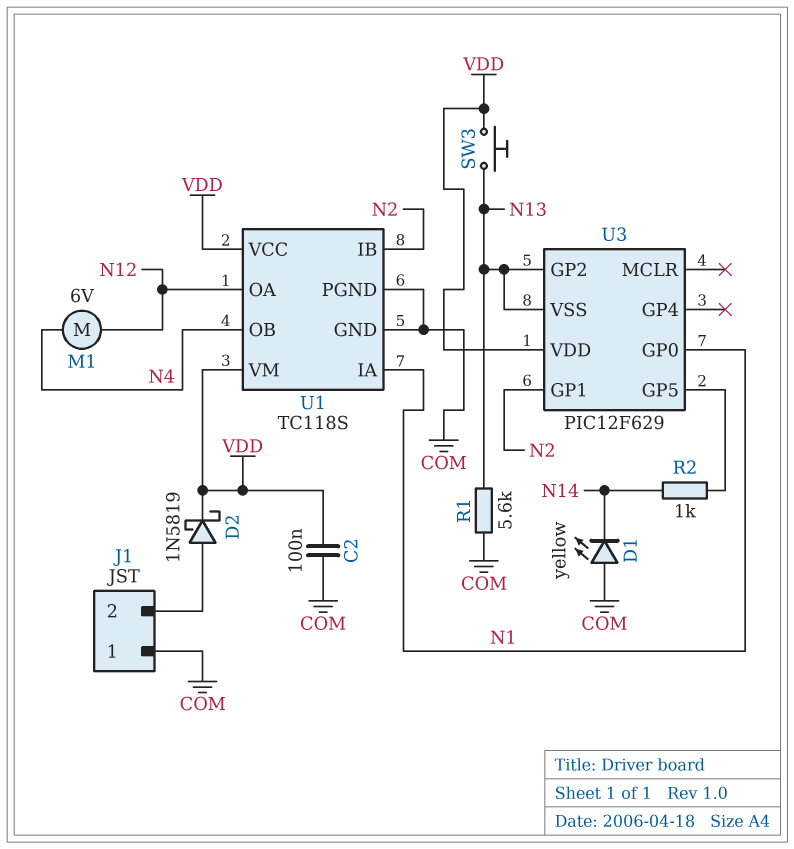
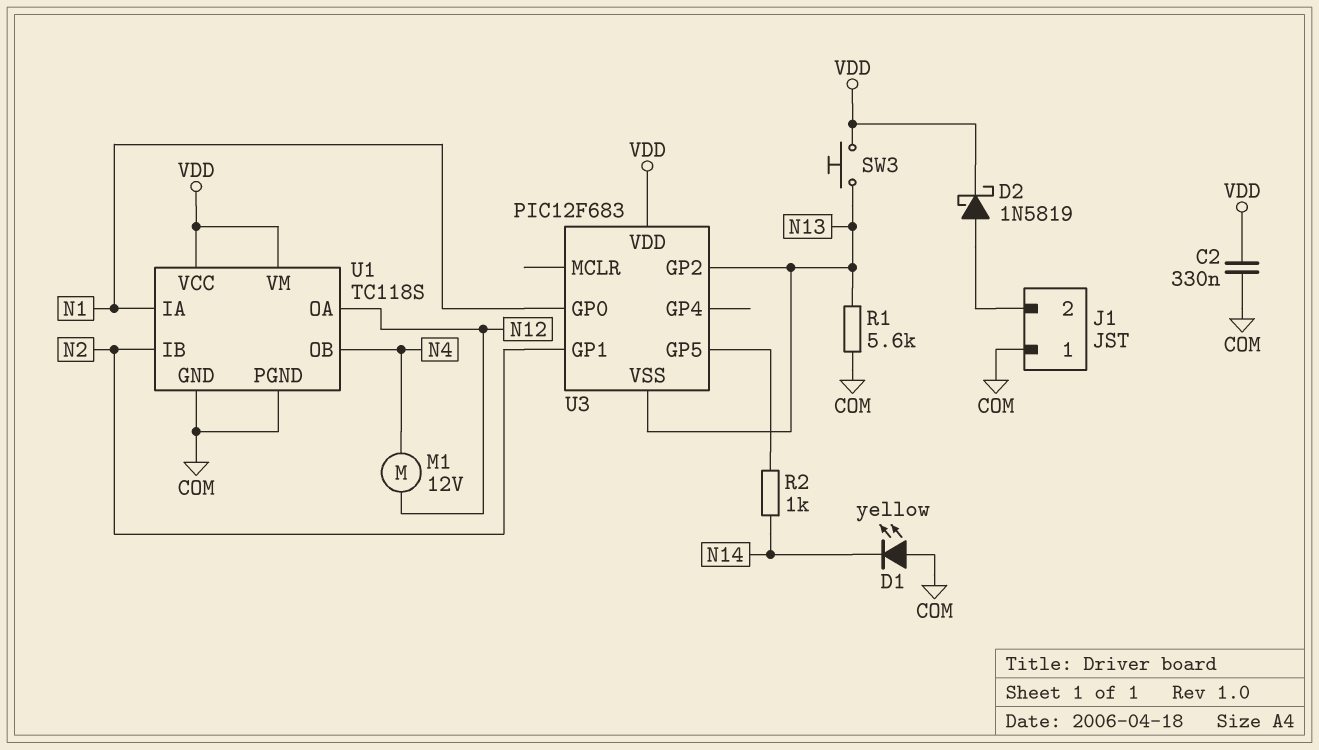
C2: 100nF (COM, VDD) -> 330nF (COM, VDD)
M1: motor 6V (N4, N12) -> motor 12V (N4, N12)
U3: PIC12F629 -> PIC12F683

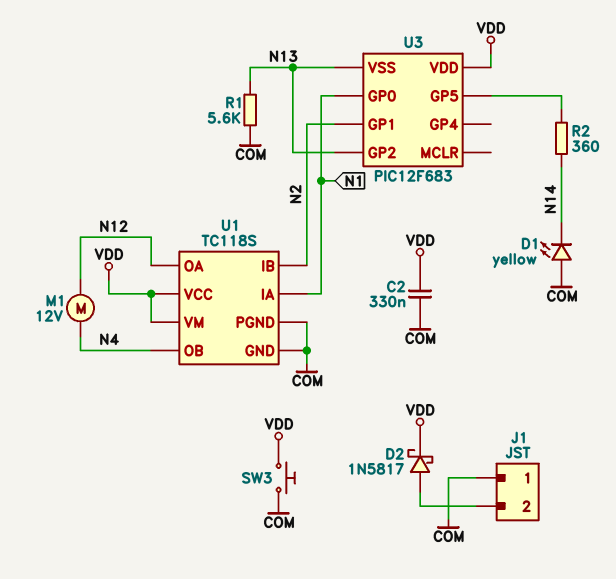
D2: schottky 1N5819 (A J1/2, K VDD) -> schottky 1N5817 (A J1/2, K VDD)
R2: 1k (N14, U3/GP5) -> 360 (N14, U3/GP5)
SW3: button (N13, VDD) -> button (COM, VDD)

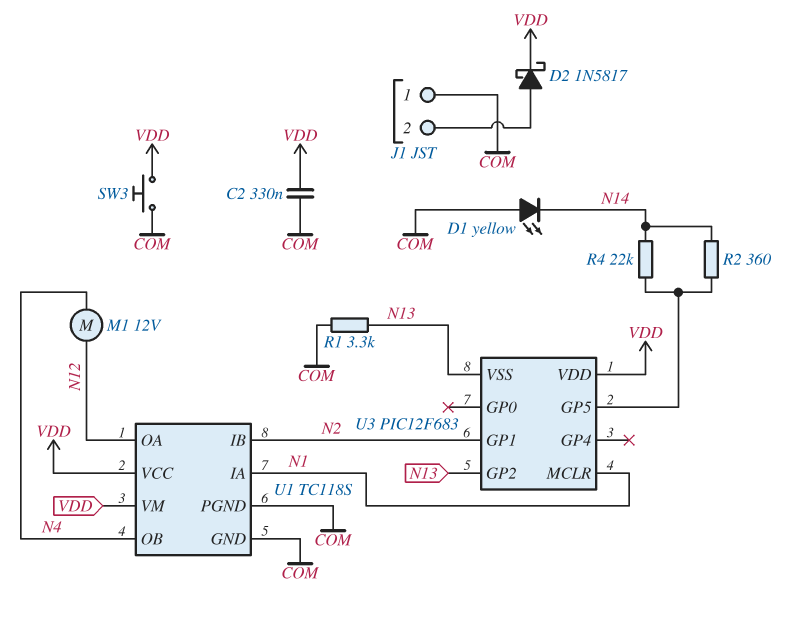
R1: 5.6k (COM, N13) -> 3.3k (COM, N13)
R4: none -> 22k (N14, U3/GP5)
U3 pin GP0: N1 -> none
U3 pin MCLR: none -> N1

